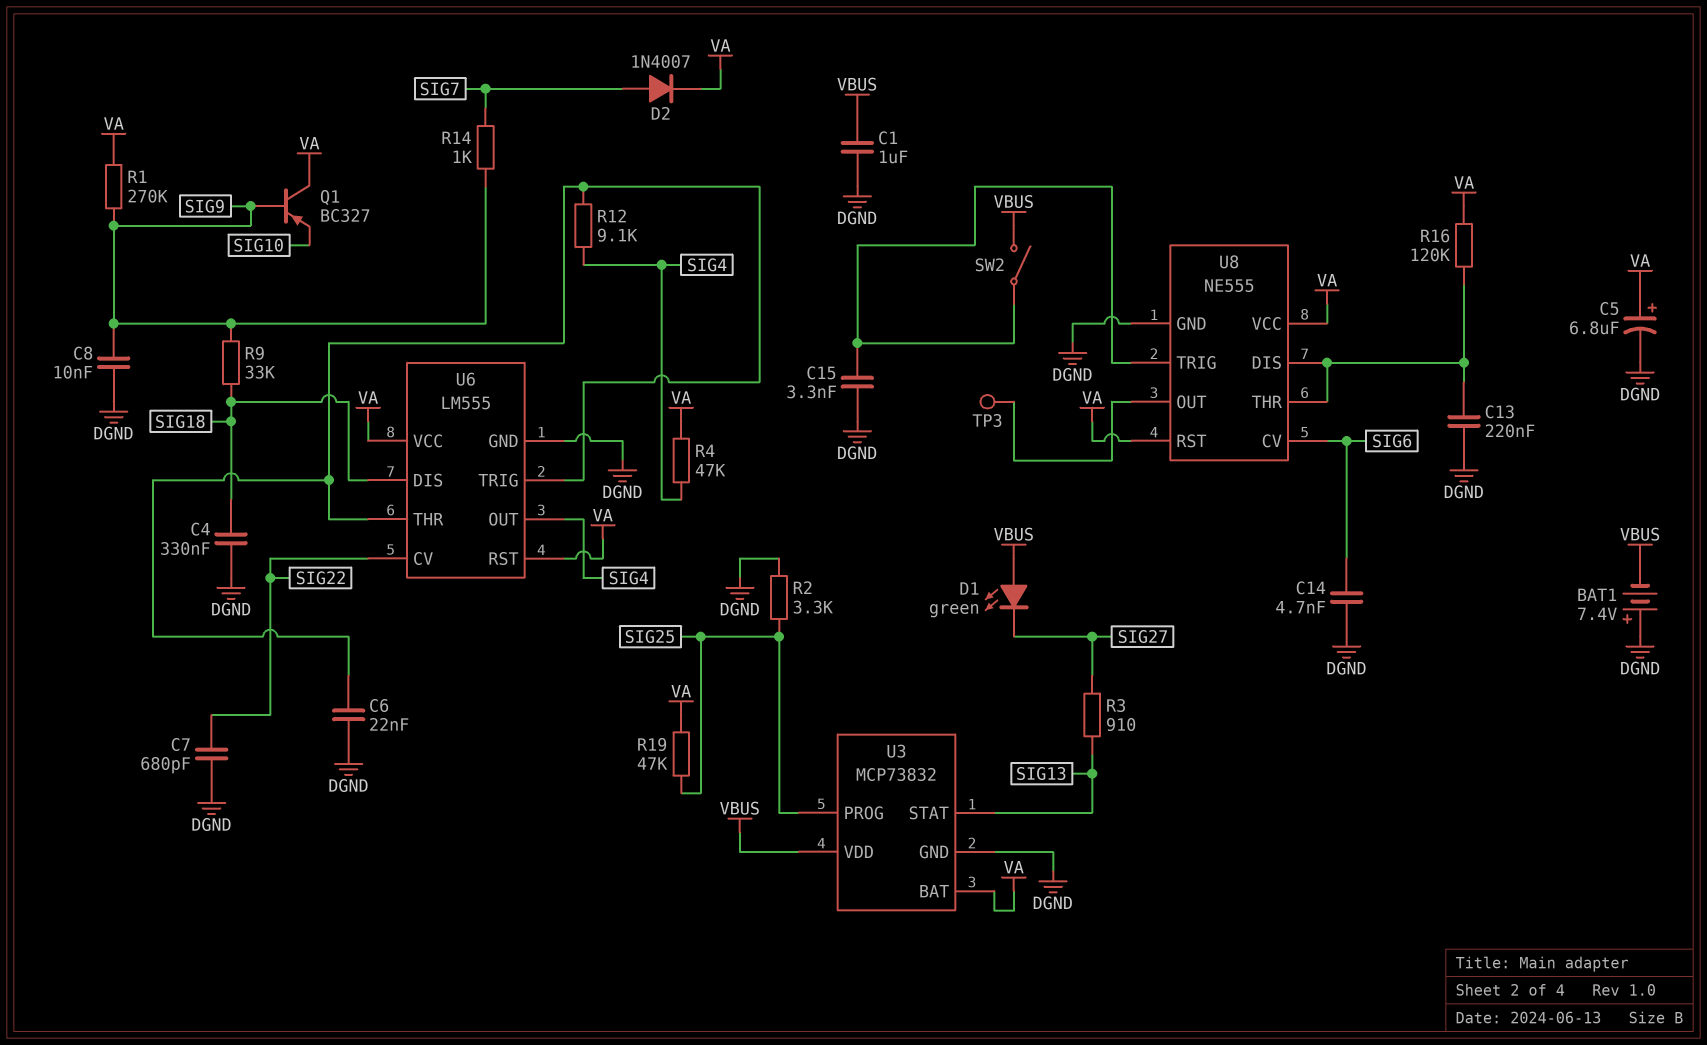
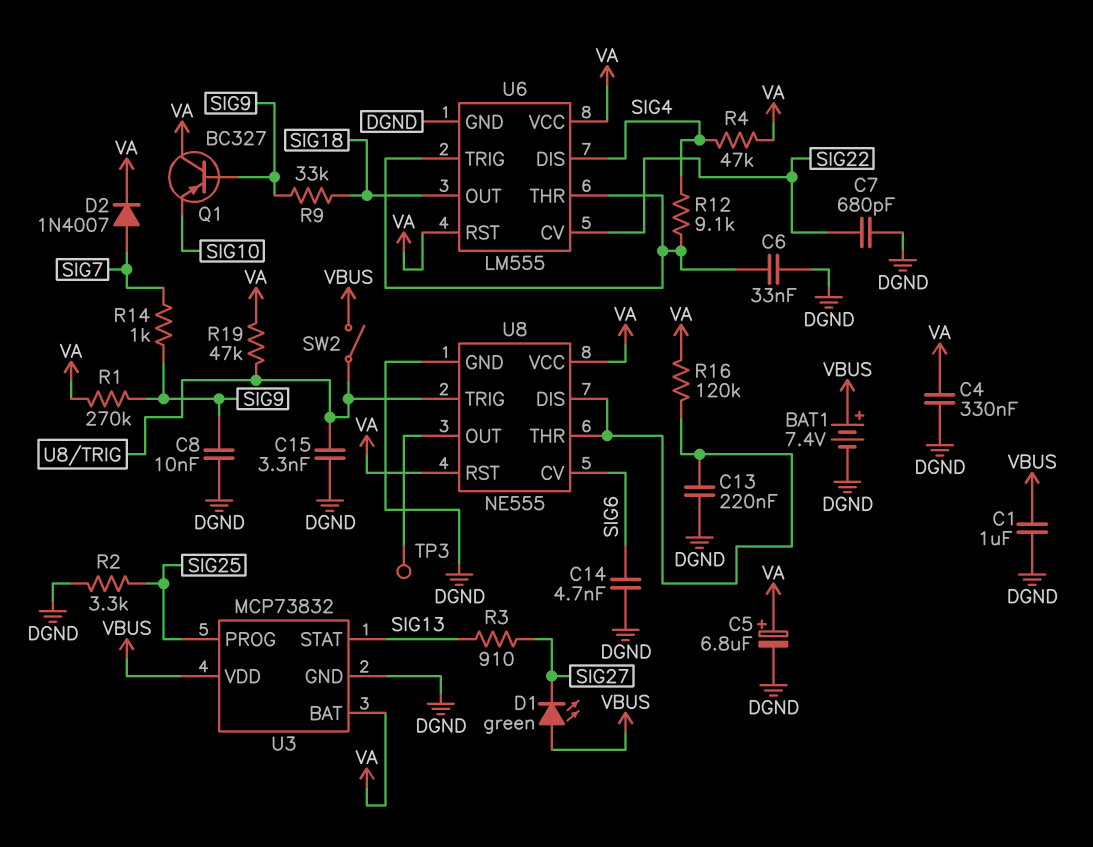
BAT1: 7.4V (plus DGND, minus VBUS) -> 7.4V (plus VBUS, minus DGND)
C4: 330nF (DGND, SIG18) -> 330nF (DGND, VA)
C6: 22nF (DGND, U6/THR) -> 33nF (DGND, U6/THR)
R19: 47k (SIG25, VA) -> 47k (U8/TRIG, VA)
U6 pin DIS: SIG18 -> SIG4
U6 pin OUT: SIG4 -> SIG18

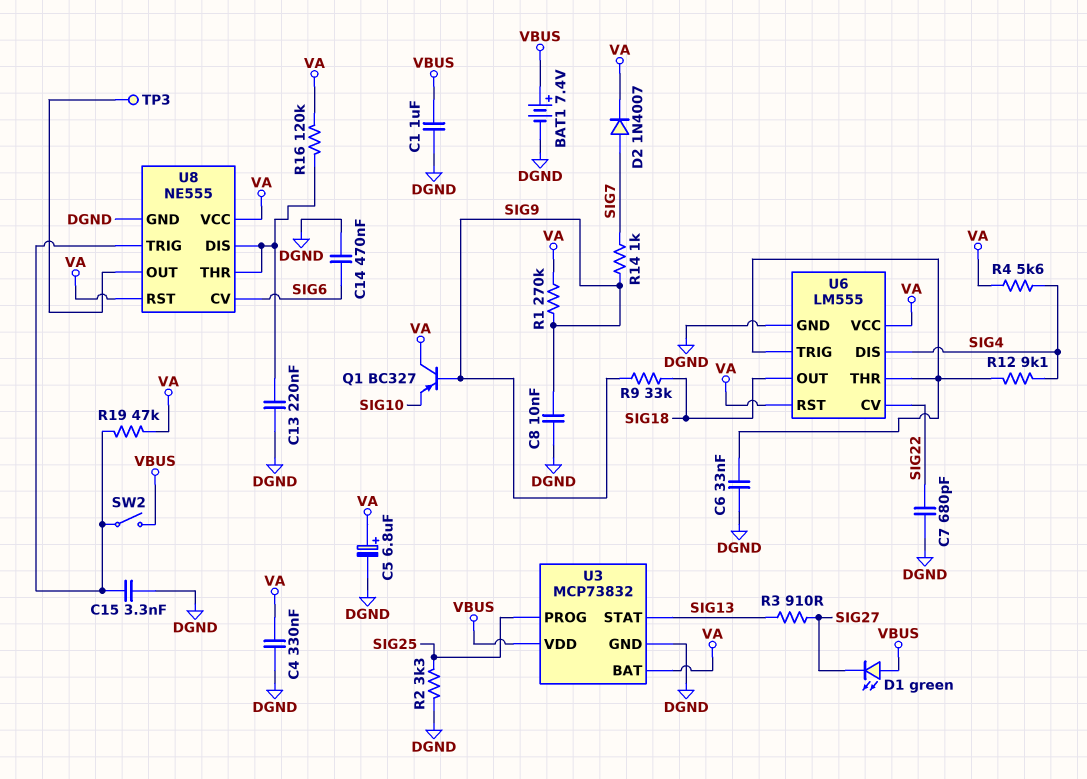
C14: 4.7nF (DGND, SIG6) -> 470nF (DGND, SIG6)
R4: 47k (SIG4, VA) -> 5.6k (SIG4, VA)

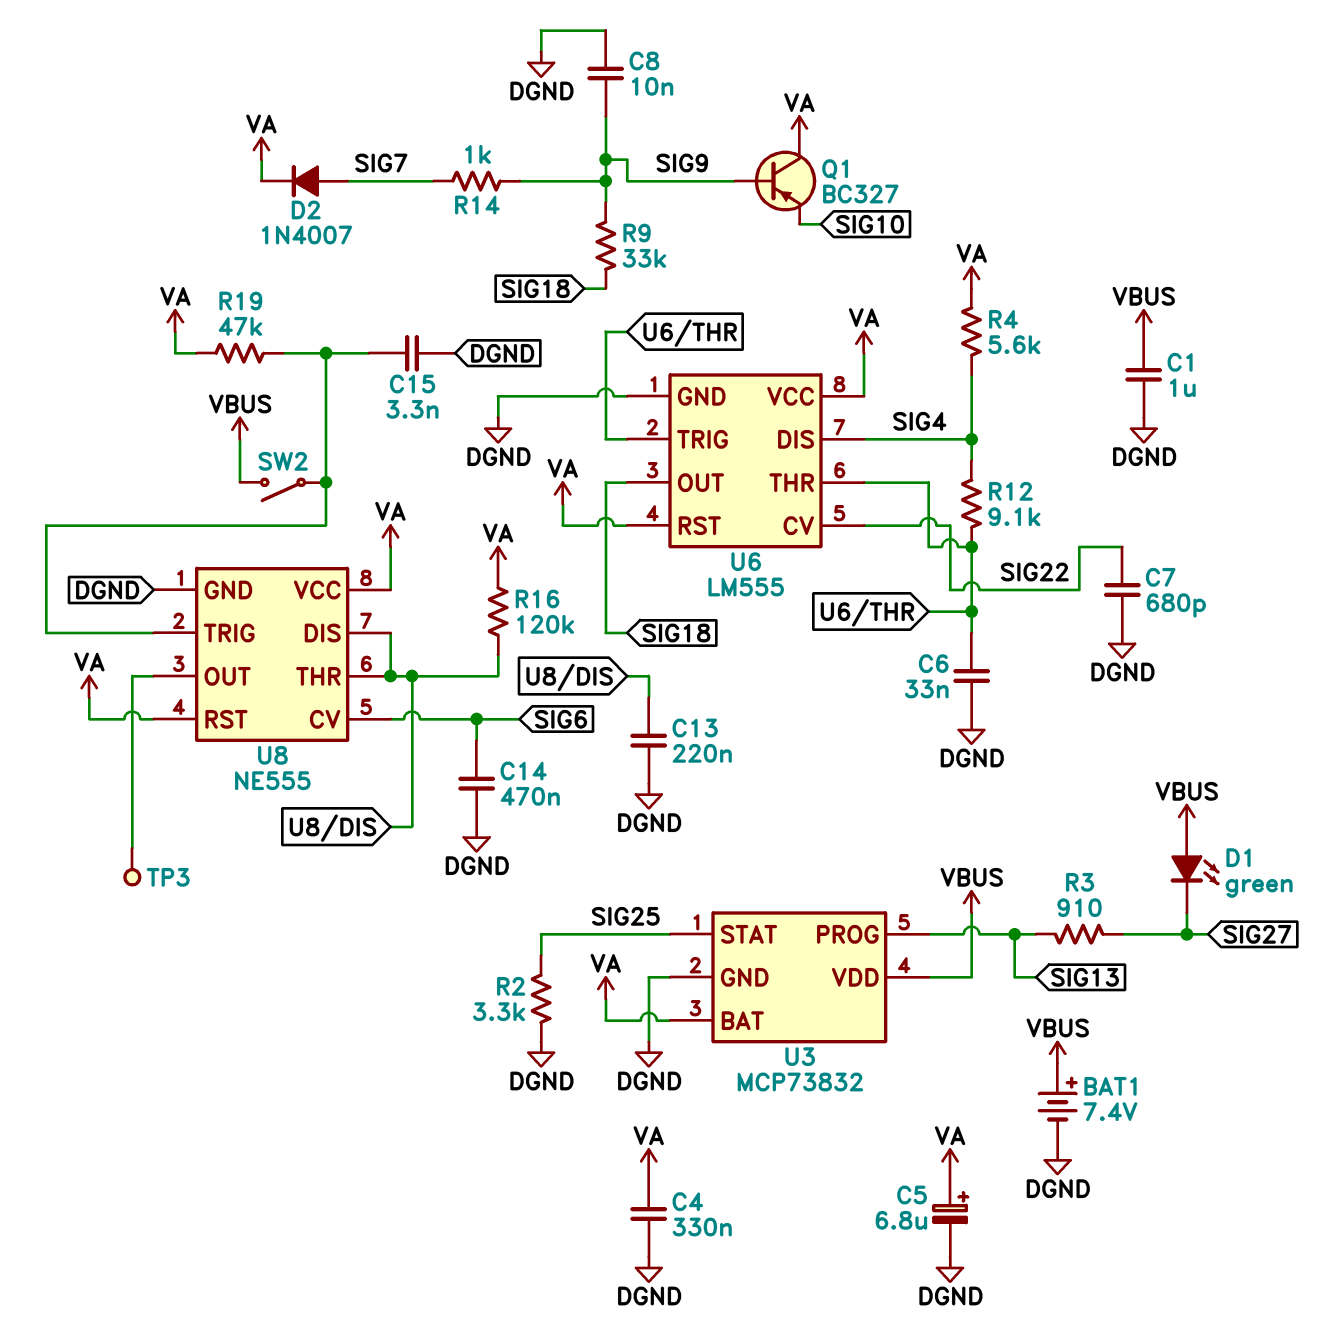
R1: 270k (SIG9, VA) -> none
U3 pin PROG: SIG25 -> SIG13
U3 pin STAT: SIG13 -> SIG25

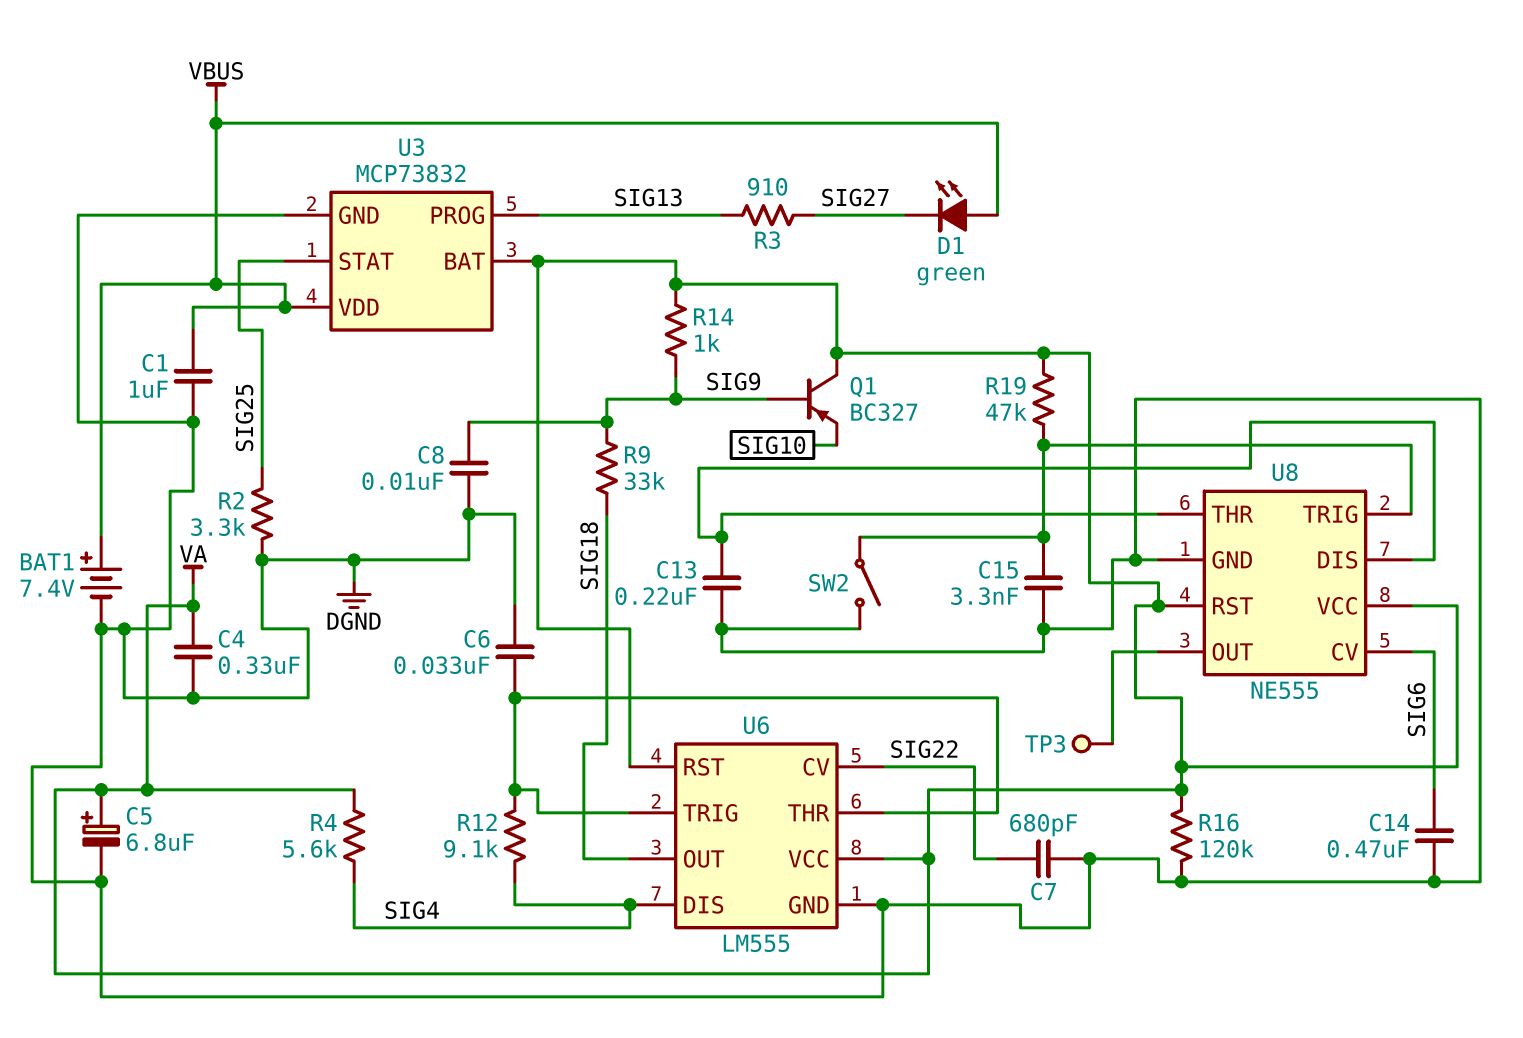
D2: diode 1N4007 (A SIG7, K VA) -> none
R14: 1k (SIG7, SIG9) -> 1k (SIG9, VA)
R16: 120k (U8/DIS, VA) -> 120k (DGND, VA)
SW2: switch (U8/TRIG, VBUS) -> switch (DGND, U8/TRIG)

